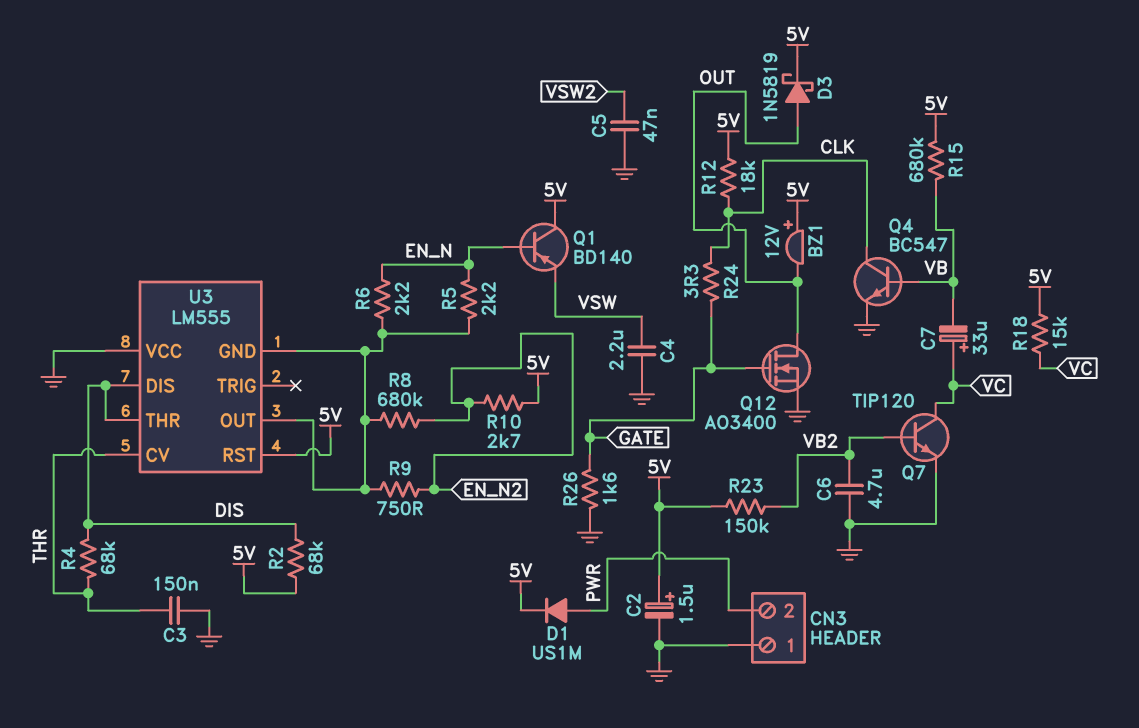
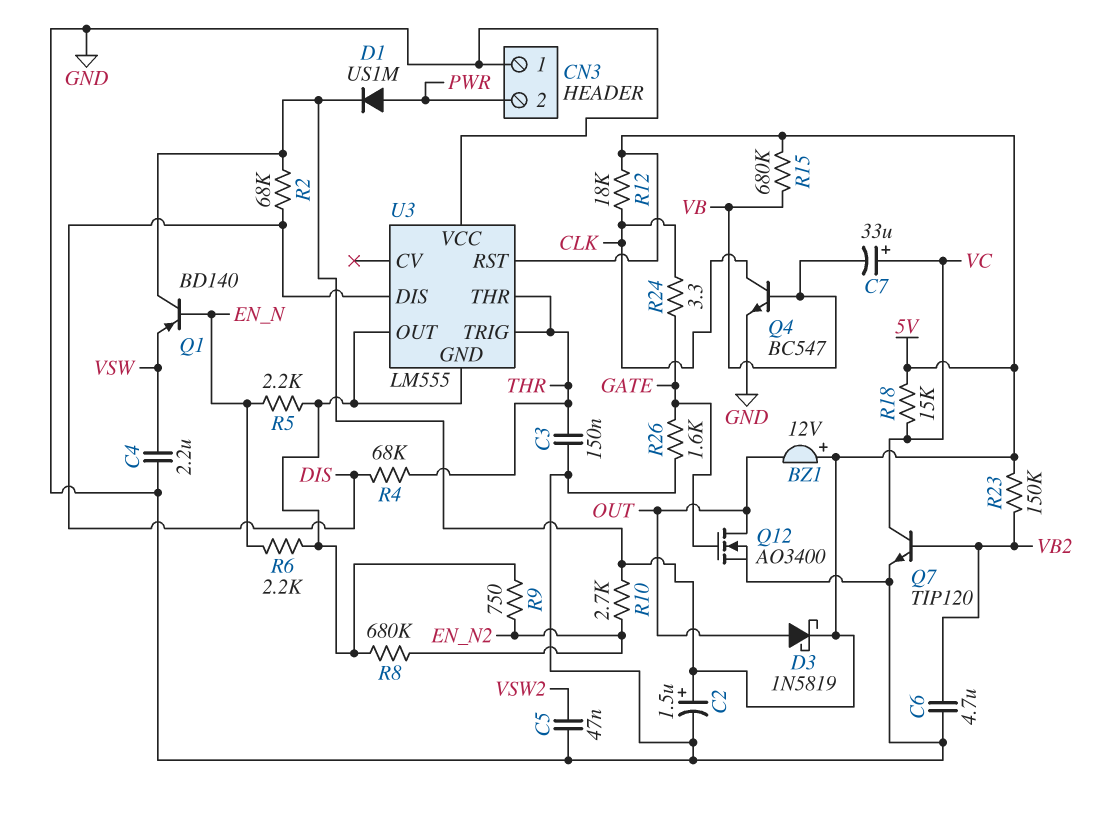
U3 pin CV: THR -> none
U3 pin THR: DIS -> THR
U3 pin TRIG: none -> THR

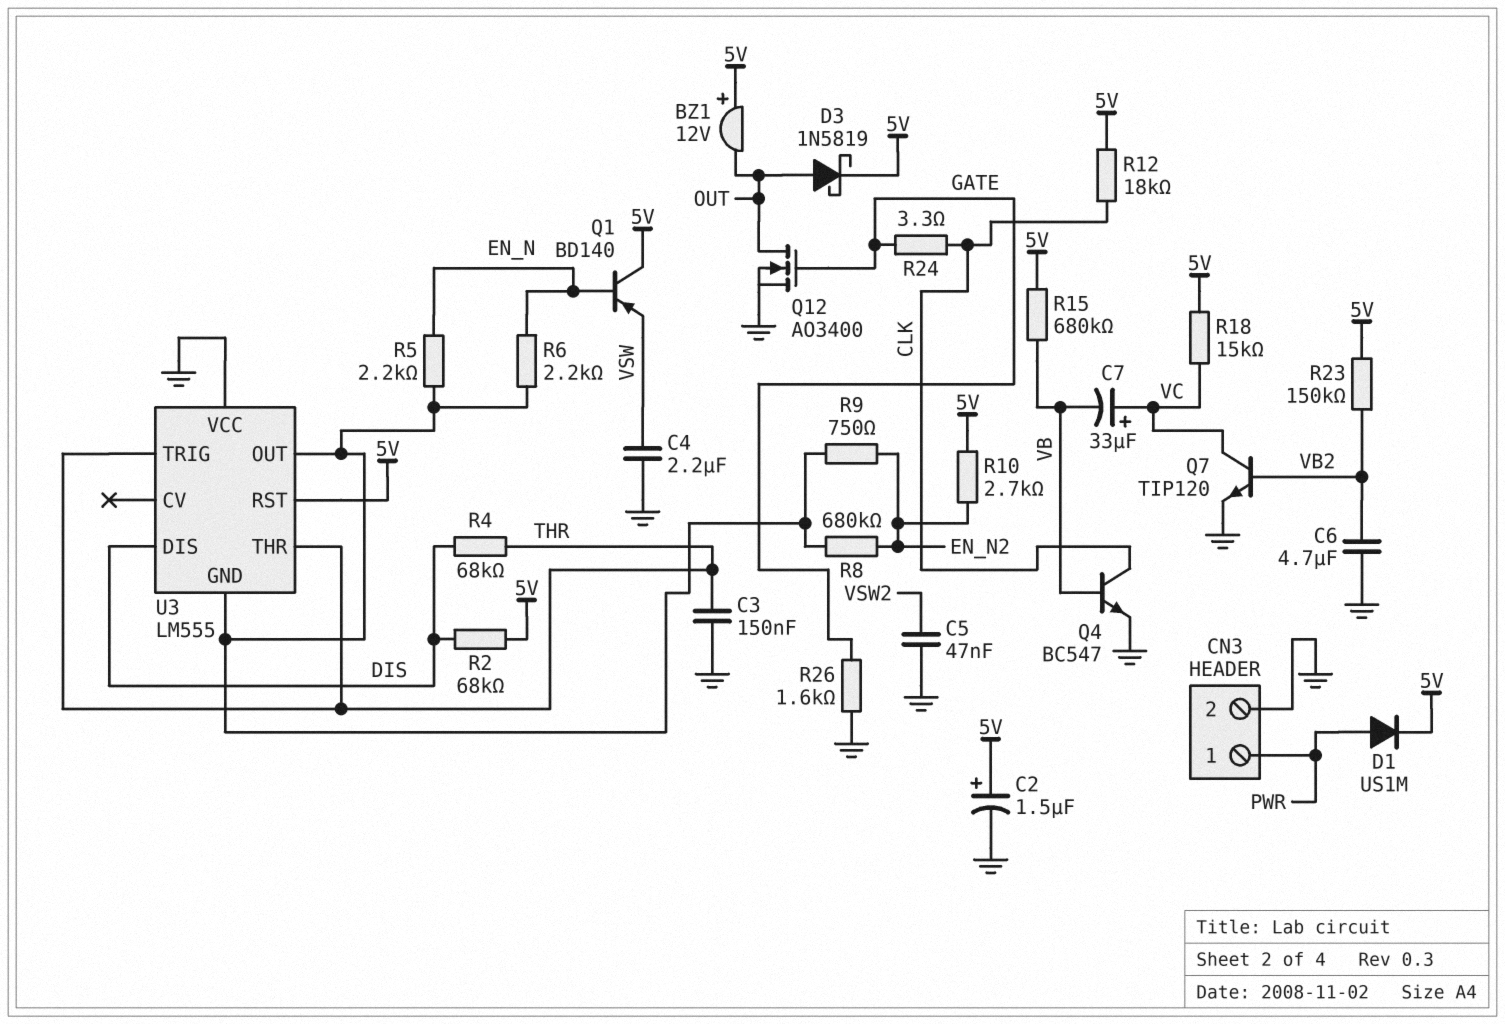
CN3 pin 1: GND -> PWR
CN3 pin 2: PWR -> GND

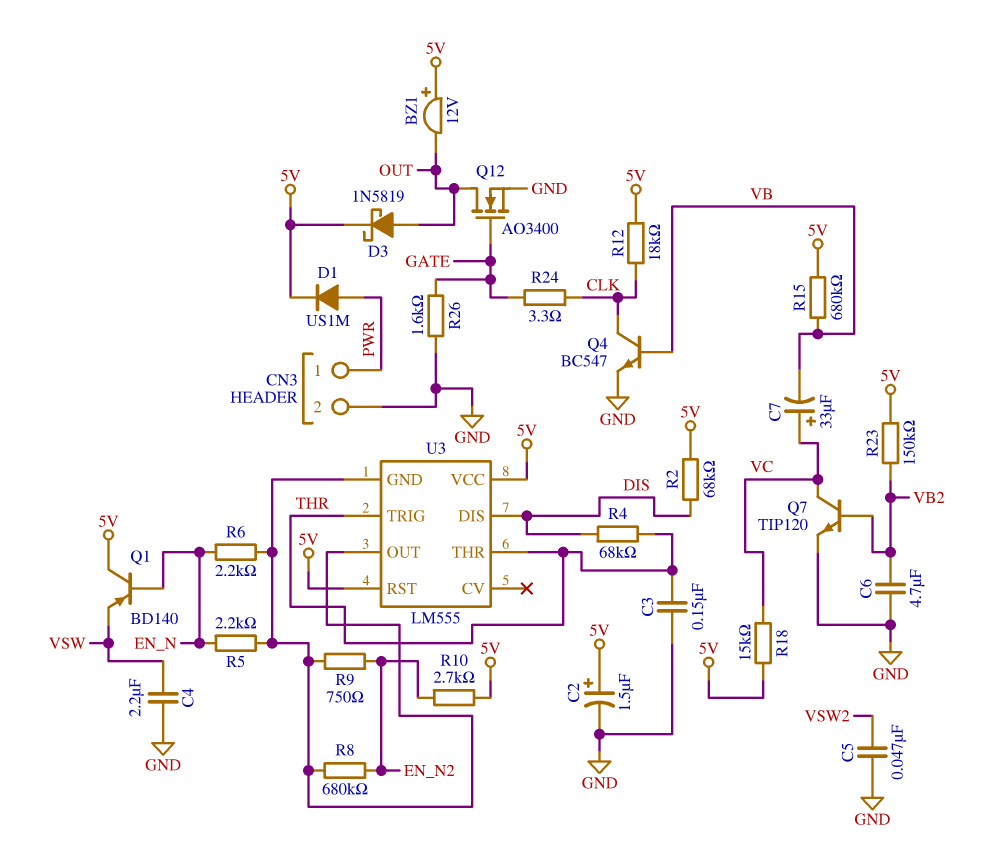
U3 pin VCC: GND -> 5V

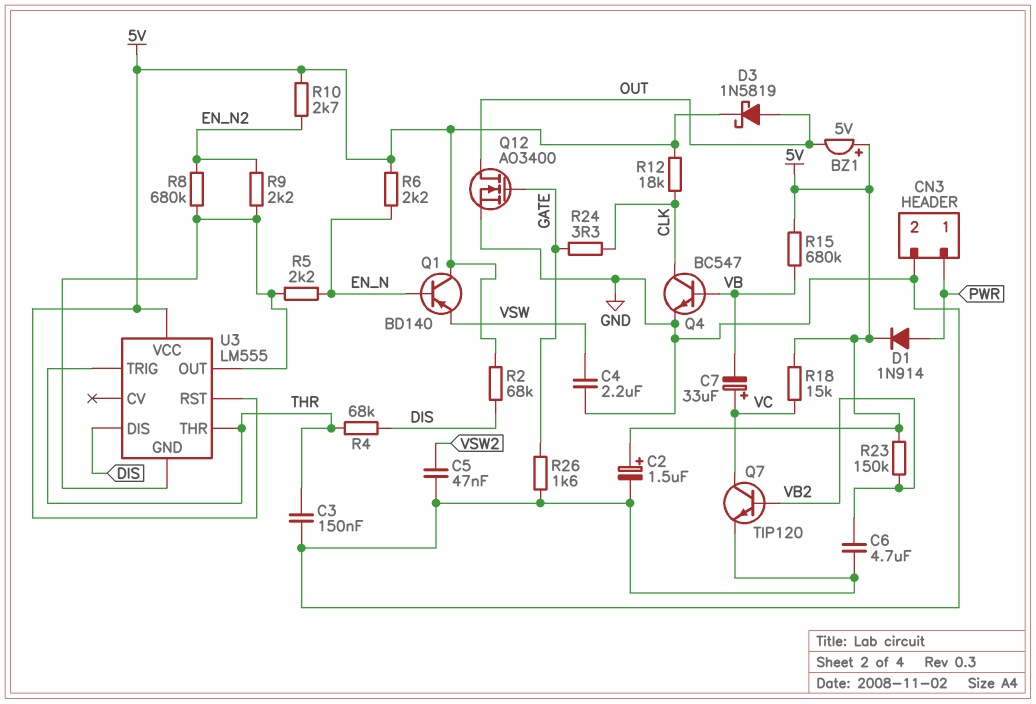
BZ1: buzzer 12V (plus 5V, minus OUT) -> buzzer 5V (plus 5V, minus OUT)
D1: diode US1M (A PWR, K 5V) -> diode 1N914 (A PWR, K 5V)
R6: 2.2k (EN_N, U3/GND) -> 2.2k (5V, EN_N)
R9: 750 (EN_N2, U3/GND) -> 2.2k (EN_N2, U3/GND)

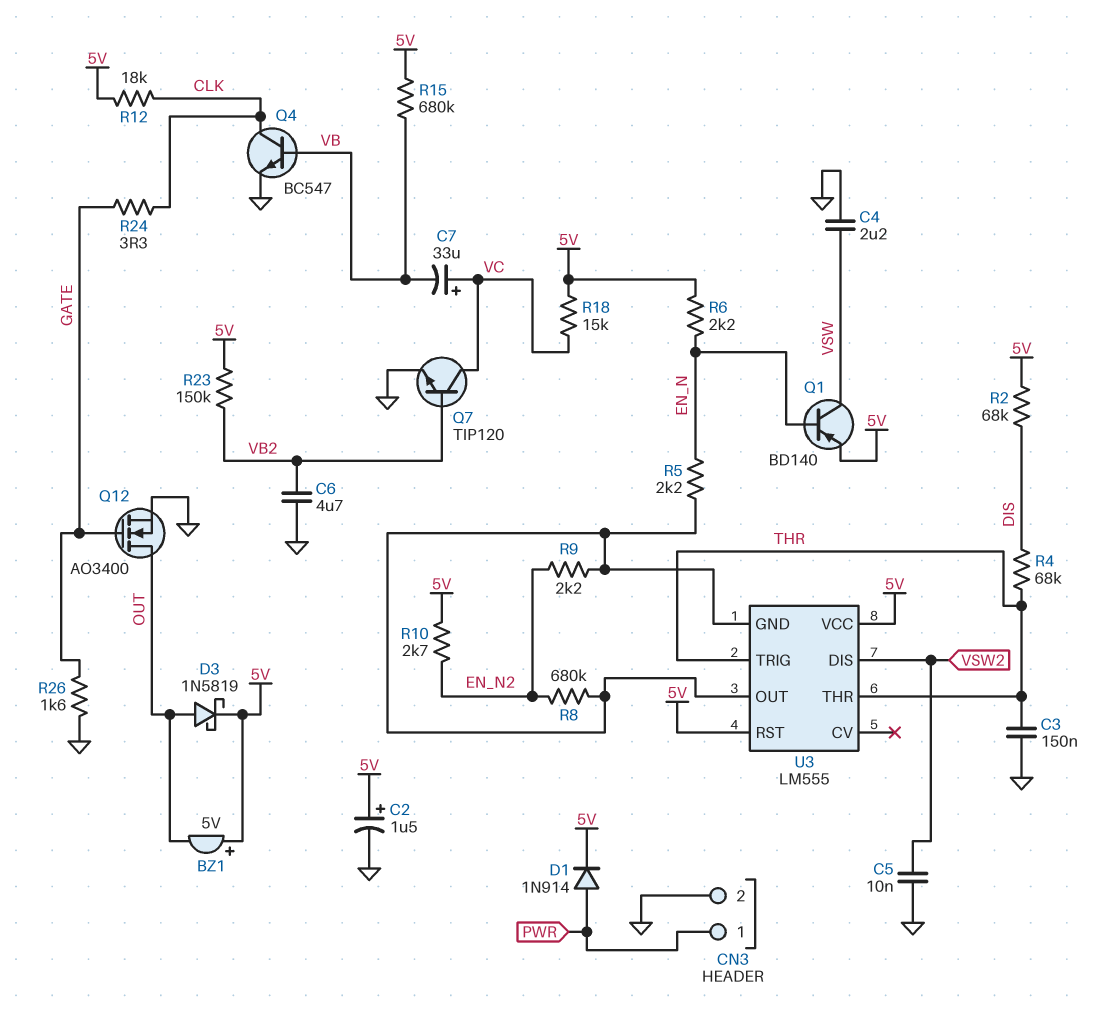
C5: 47nF (GND, VSW2) -> 10nF (GND, VSW2)
Q1: PNP BD140 (B EN_N, C 5V, E VSW) -> PNP BD140 (B EN_N, C VSW, E 5V)
U3 pin DIS: DIS -> VSW2

